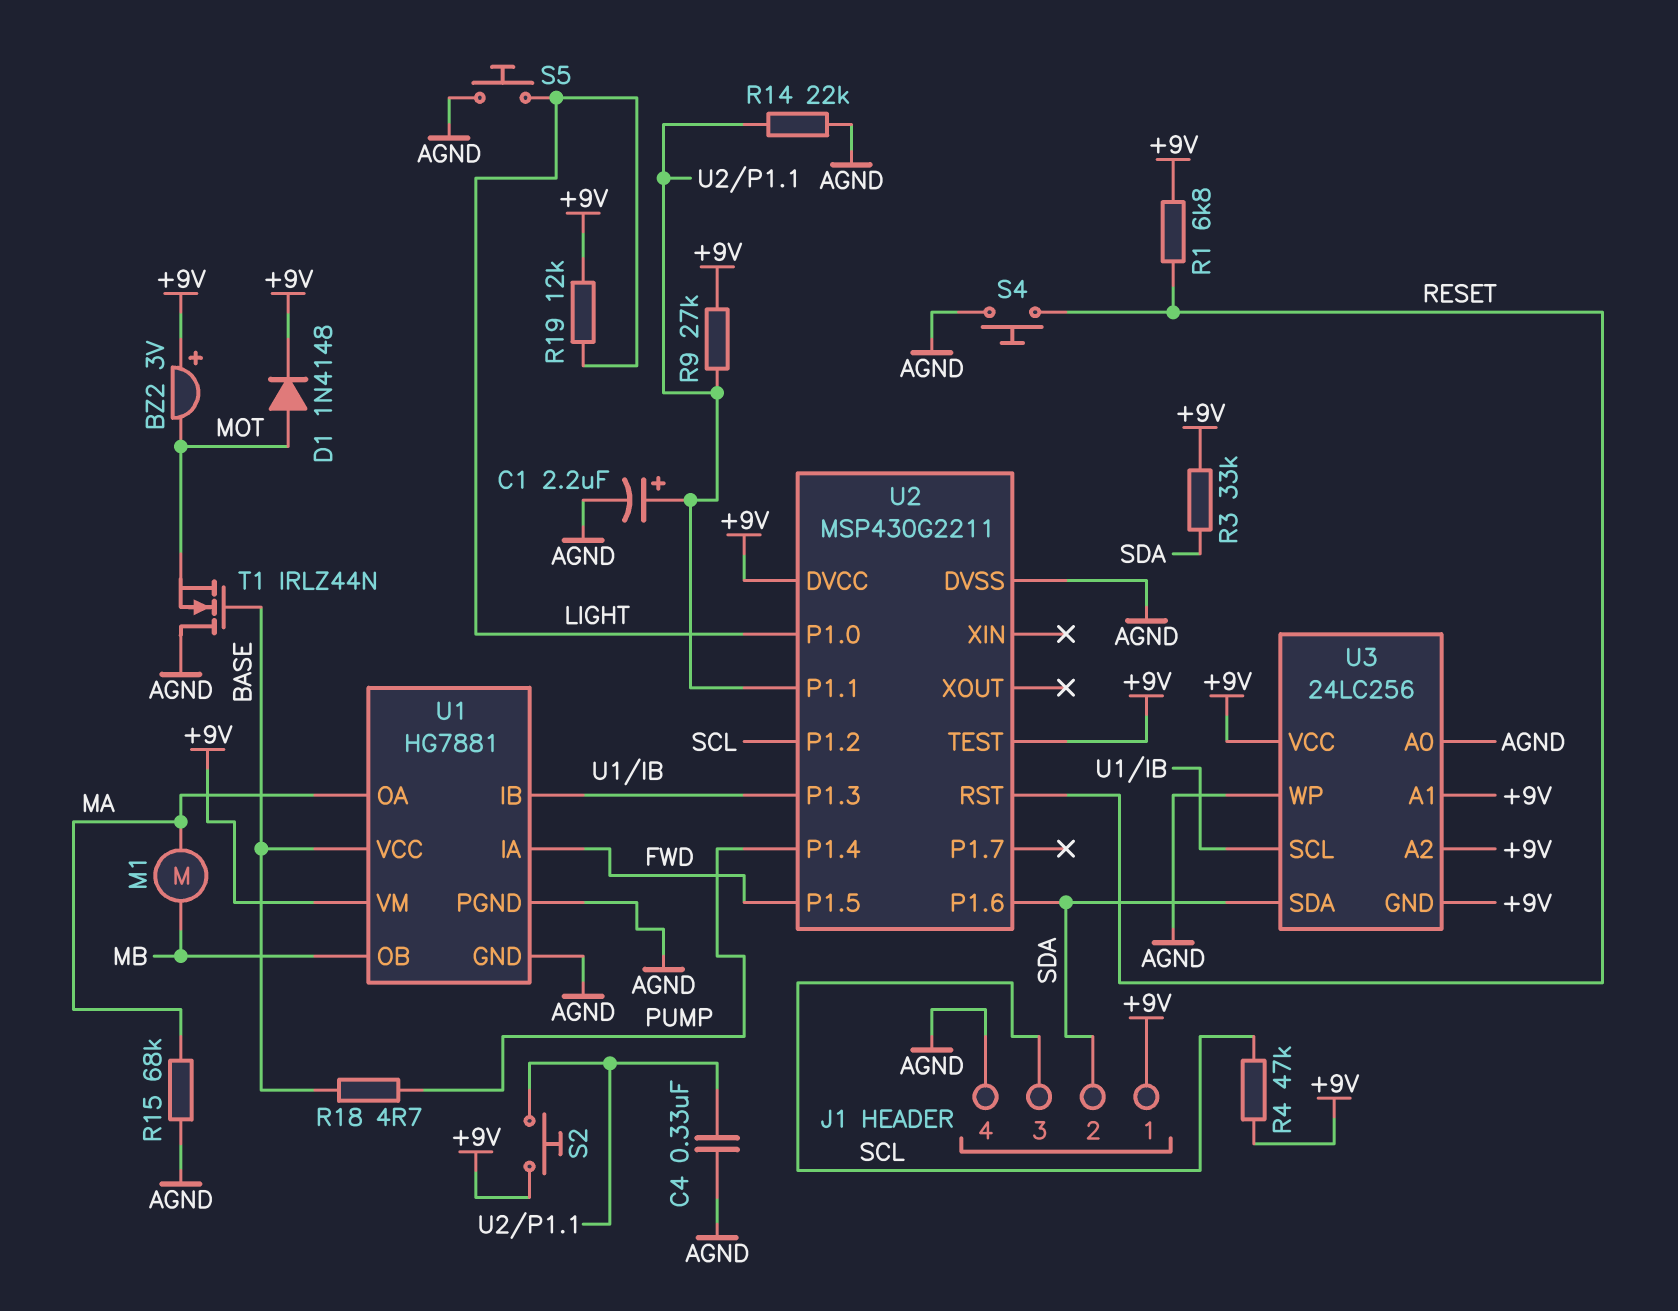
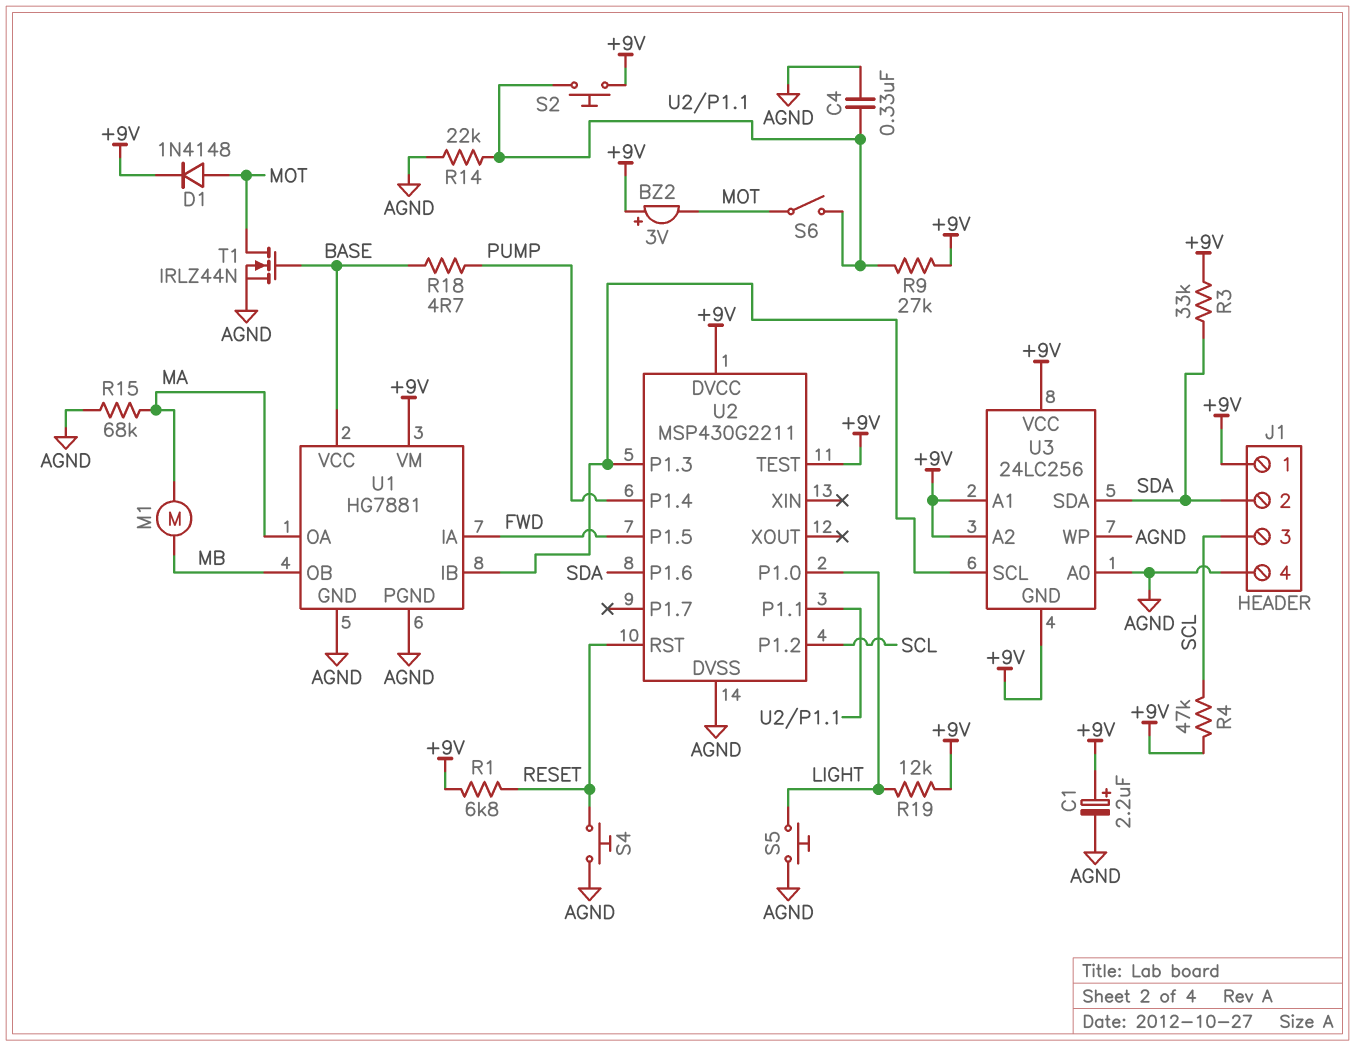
C1: 2.2uF (plus U2/P1.1, minus AGND) -> 2.2uF (plus +9V, minus AGND)
S6: none -> switch (MOT, U2/P1.1)
T1: NMOS IRLZ44N (G BASE, D AGND, S MOT) -> NMOS IRLZ44N (G BASE, D MOT, S AGND)

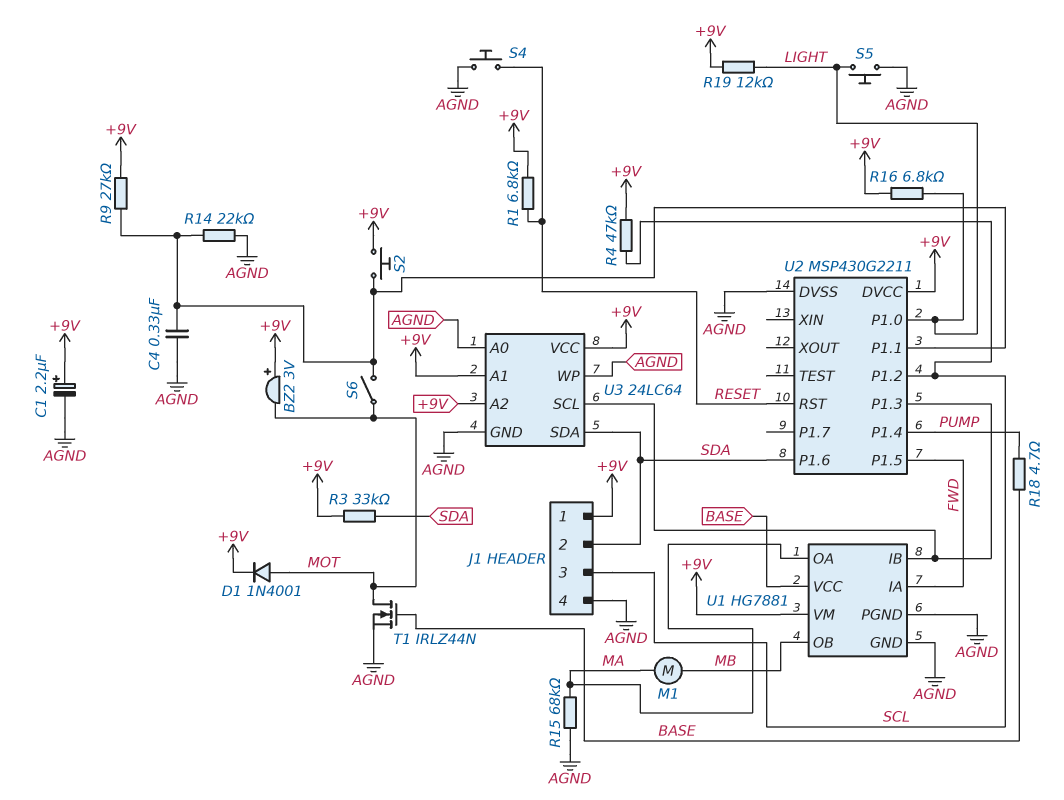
D1: diode 1N4148 (A MOT, K +9V) -> diode 1N4001 (A MOT, K +9V)
R16: none -> 6.8k (+9V, LIGHT)
U2 pin TEST: +9V -> none
U3: 24LC256 -> 24LC64
U3 pin GND: +9V -> AGND

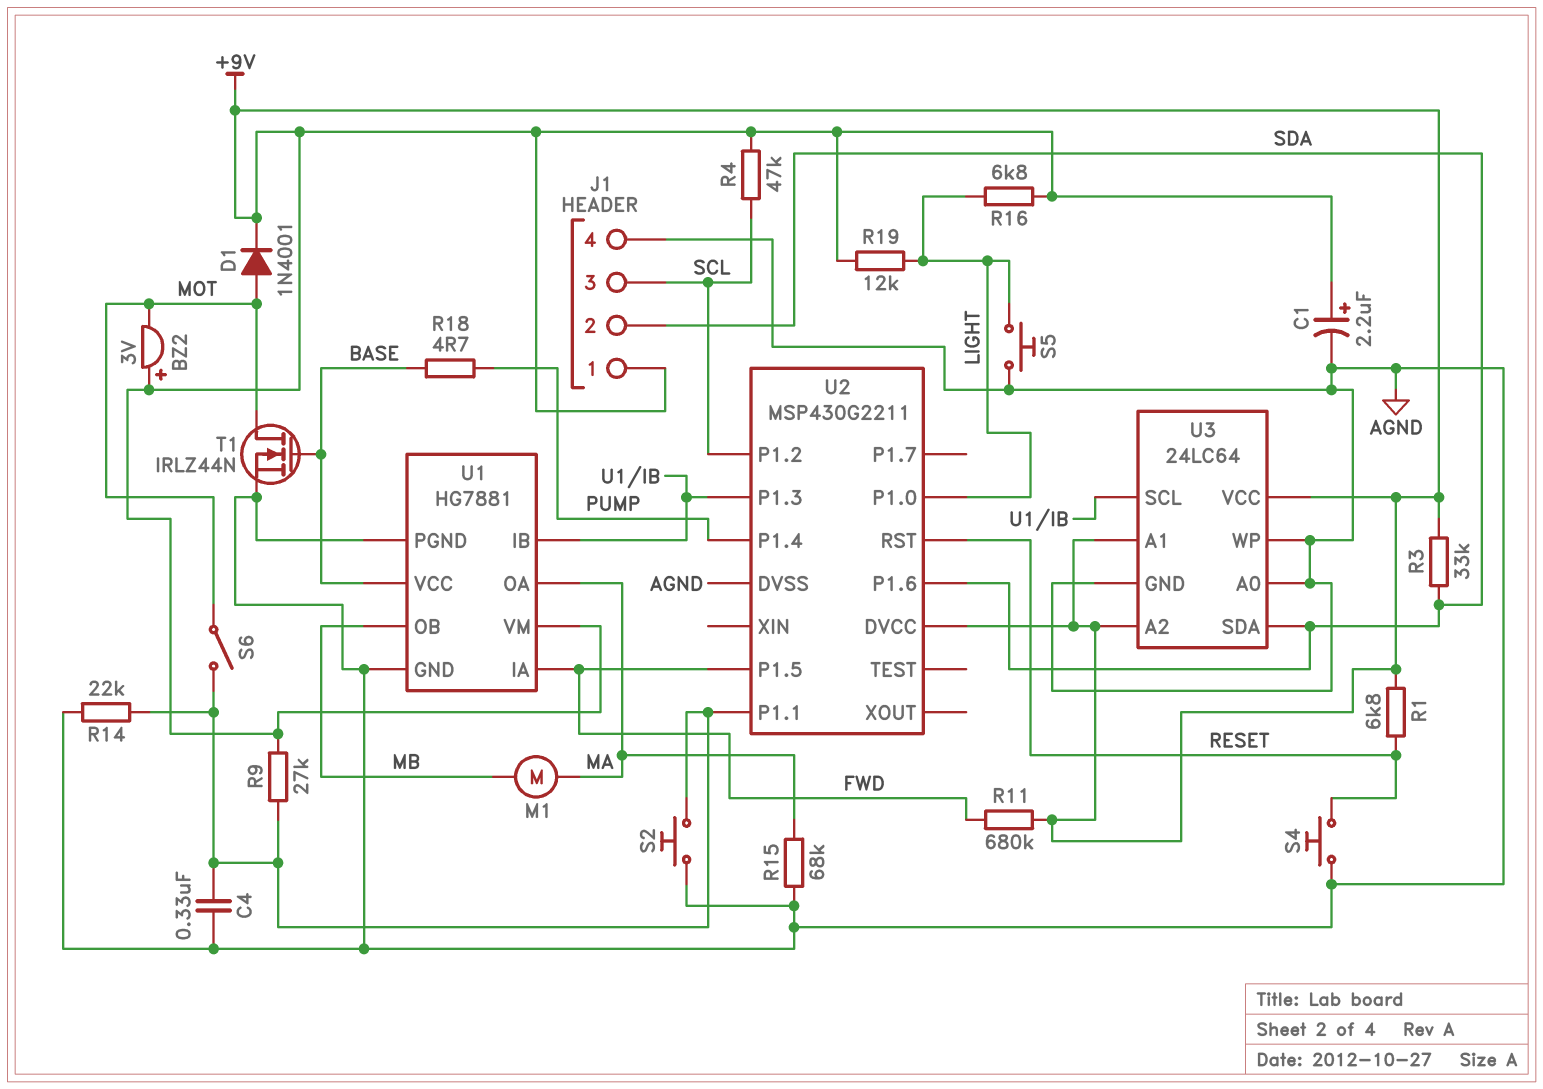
R11: none -> 680k (+9V, FWD)
S2: button (+9V, U2/P1.1) -> button (AGND, U2/P1.1)

